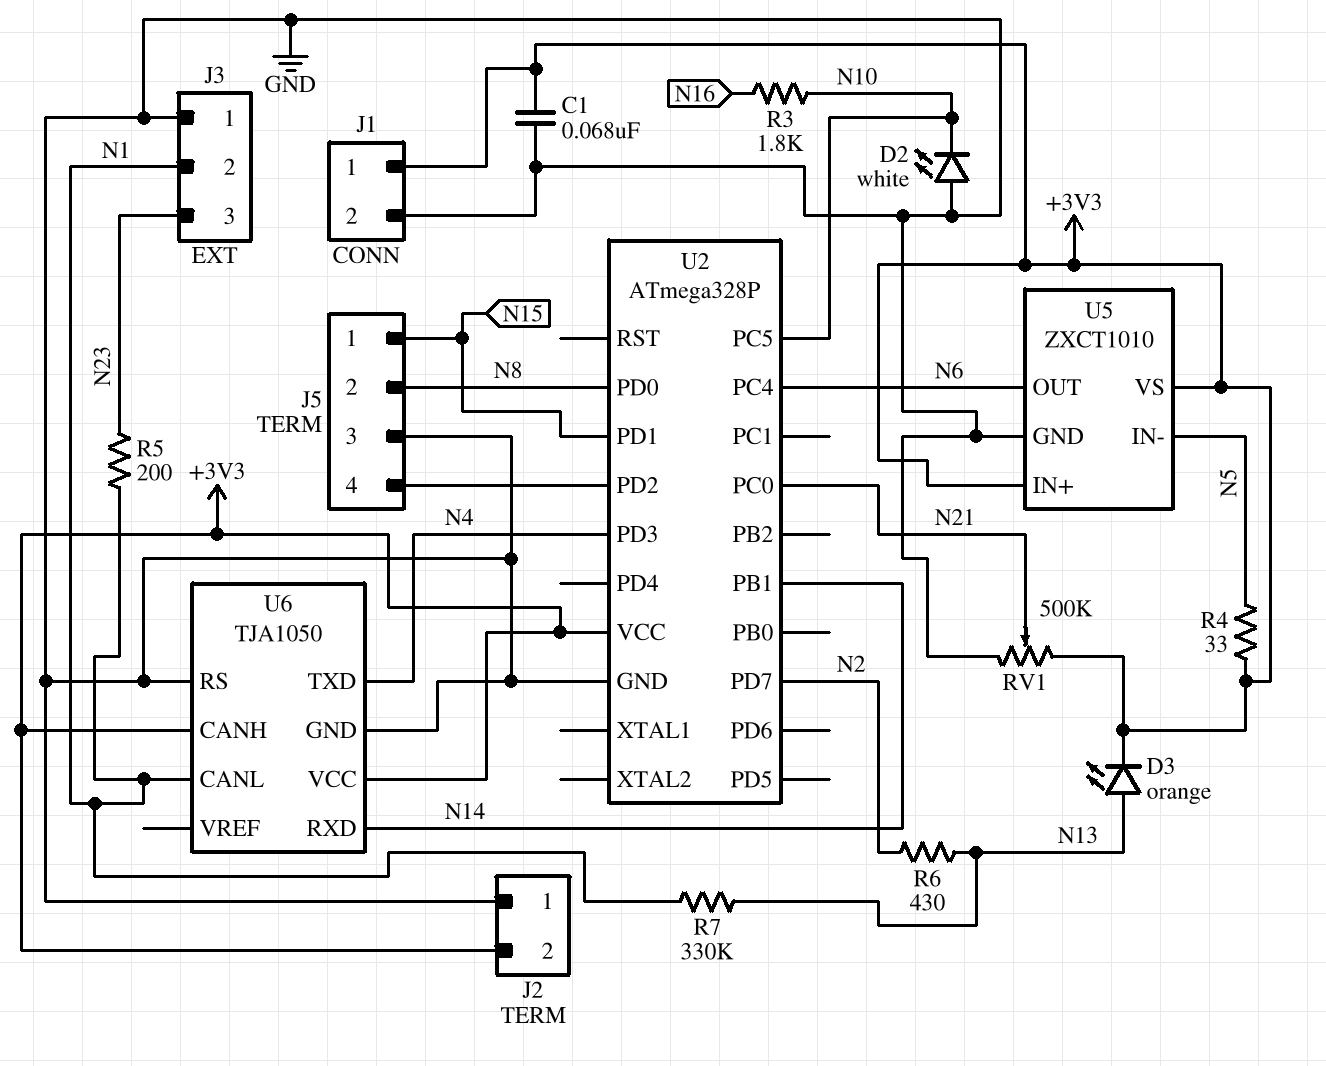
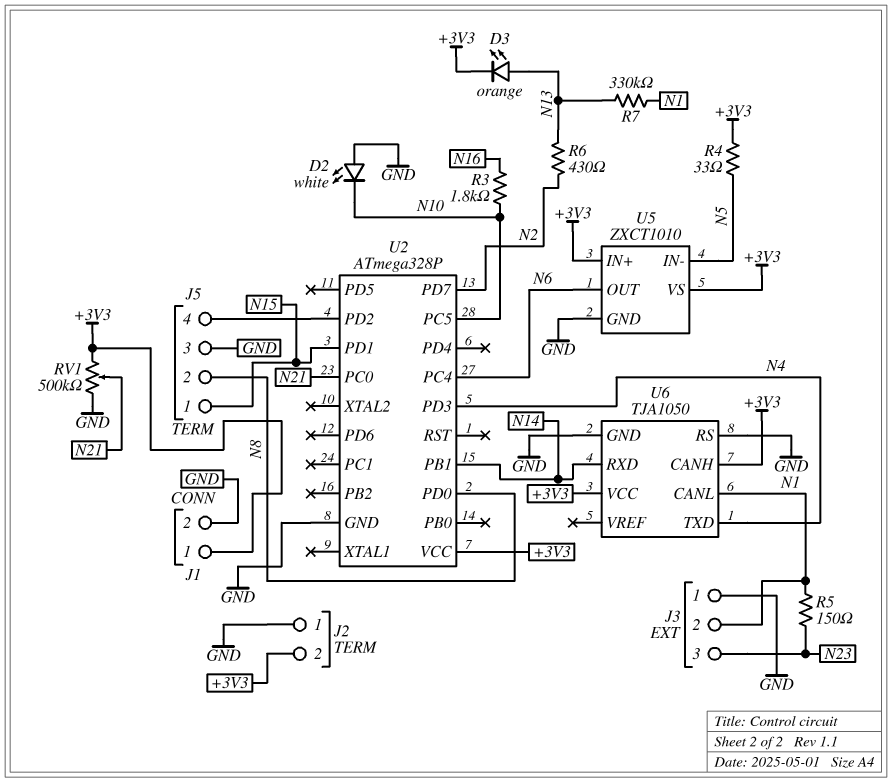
C1: 68nF (+3V3, GND) -> none
R5: 200 (N1, N23) -> 150 (N1, N23)

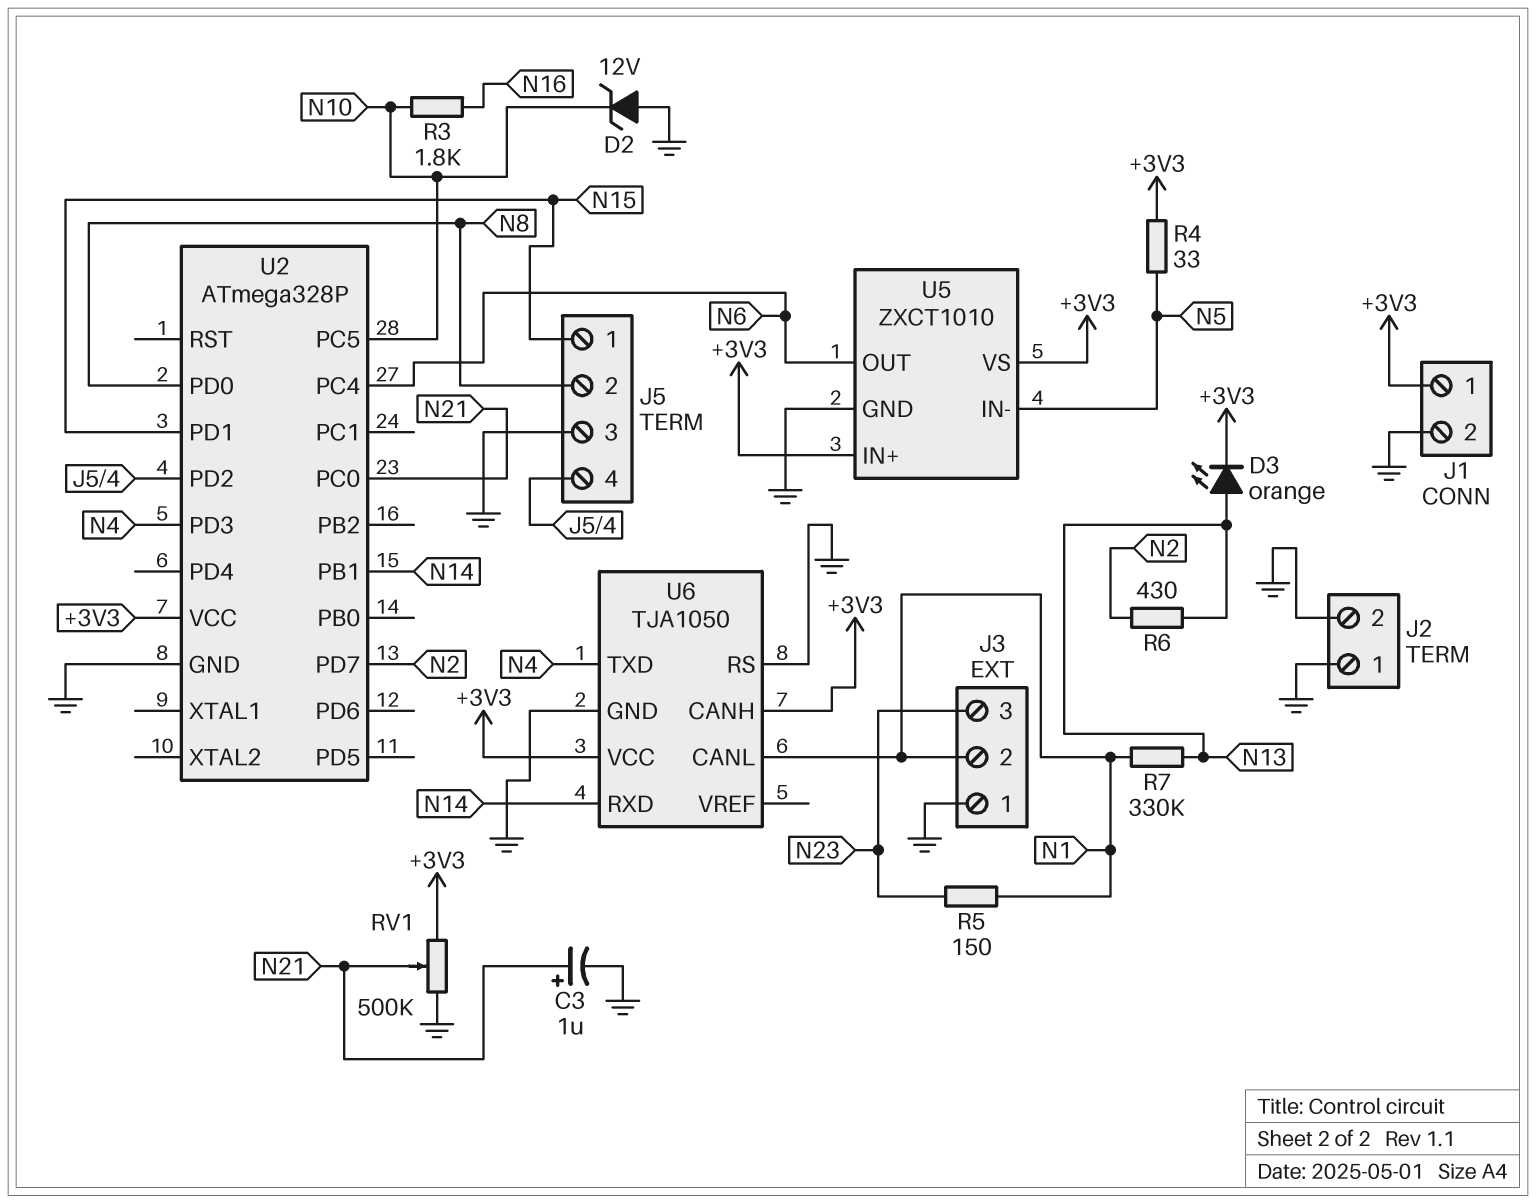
C3: none -> 1uF (plus N21, minus GND)
D2: LED white (A GND, K N10) -> zener 12V (A GND, K N10)
J2 pin 2: +3V3 -> GND

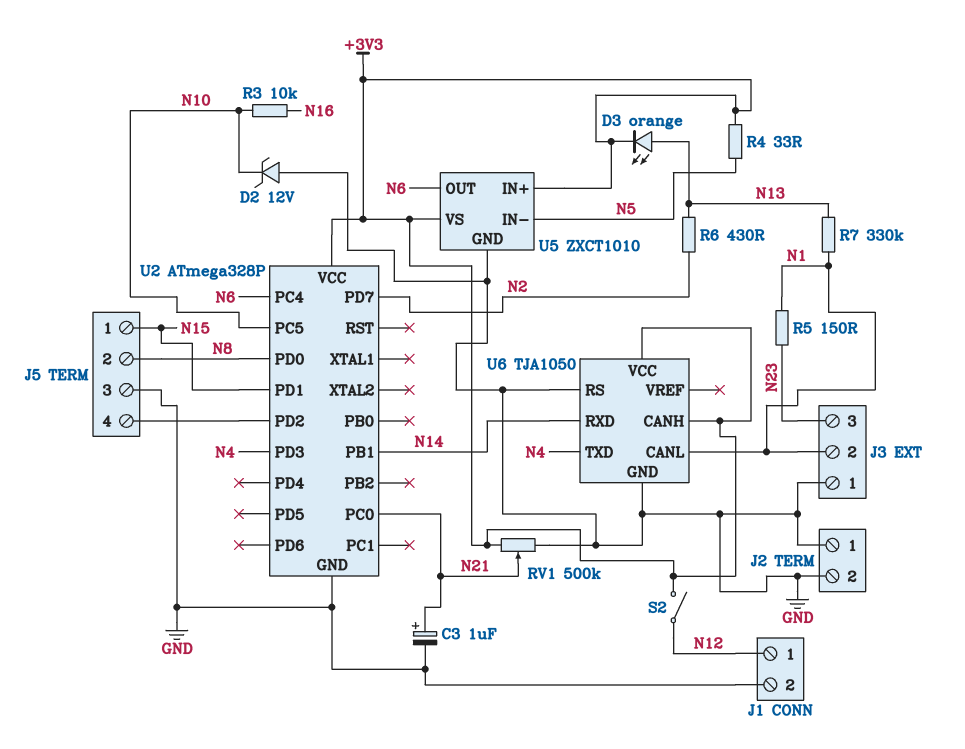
J1 pin 1: +3V3 -> N12
R3: 1.8k (N10, N16) -> 10k (N10, N16)
S2: none -> switch (+3V3, N12)

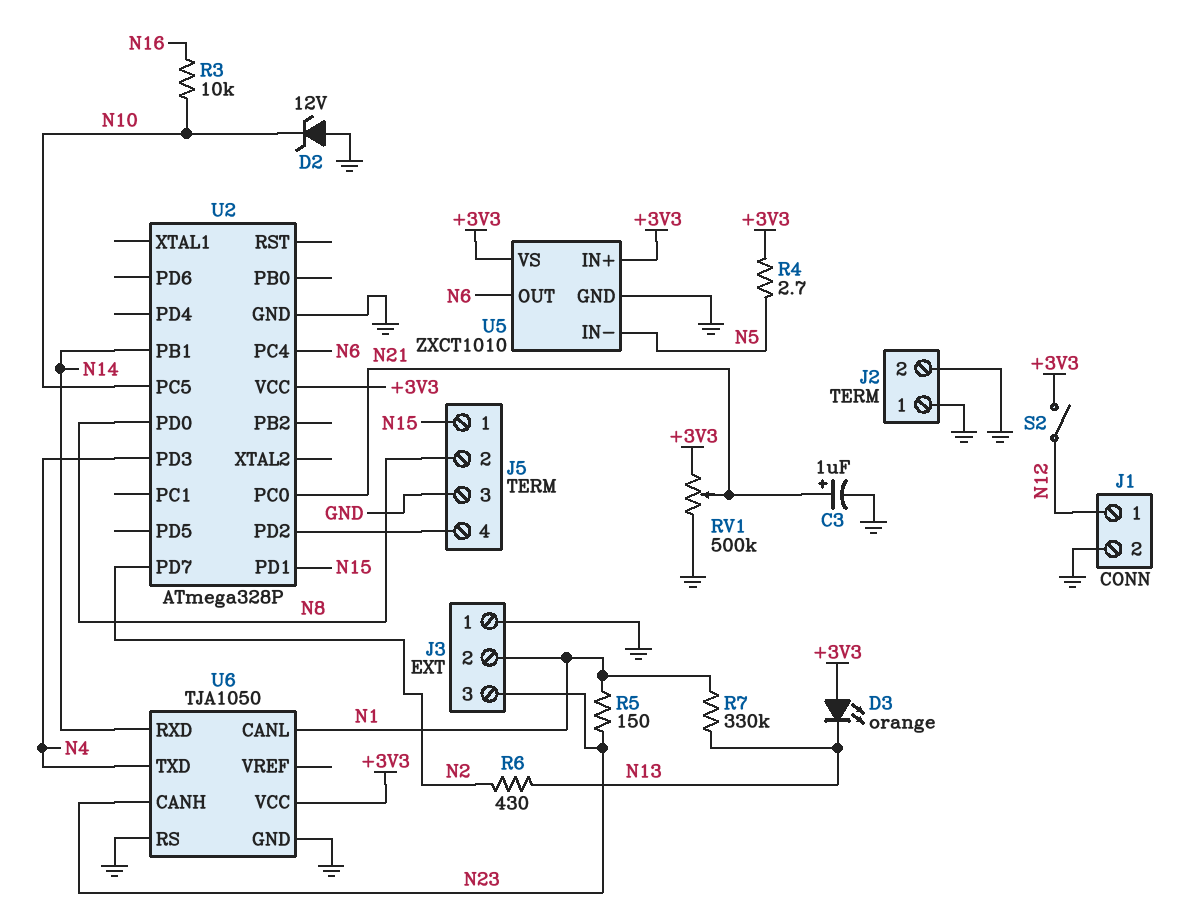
D3: LED orange (A N13, K +3V3) -> LED orange (A +3V3, K N13)
R4: 33 (+3V3, N5) -> 2.7 (+3V3, N5)
U6 pin CANH: +3V3 -> N23

